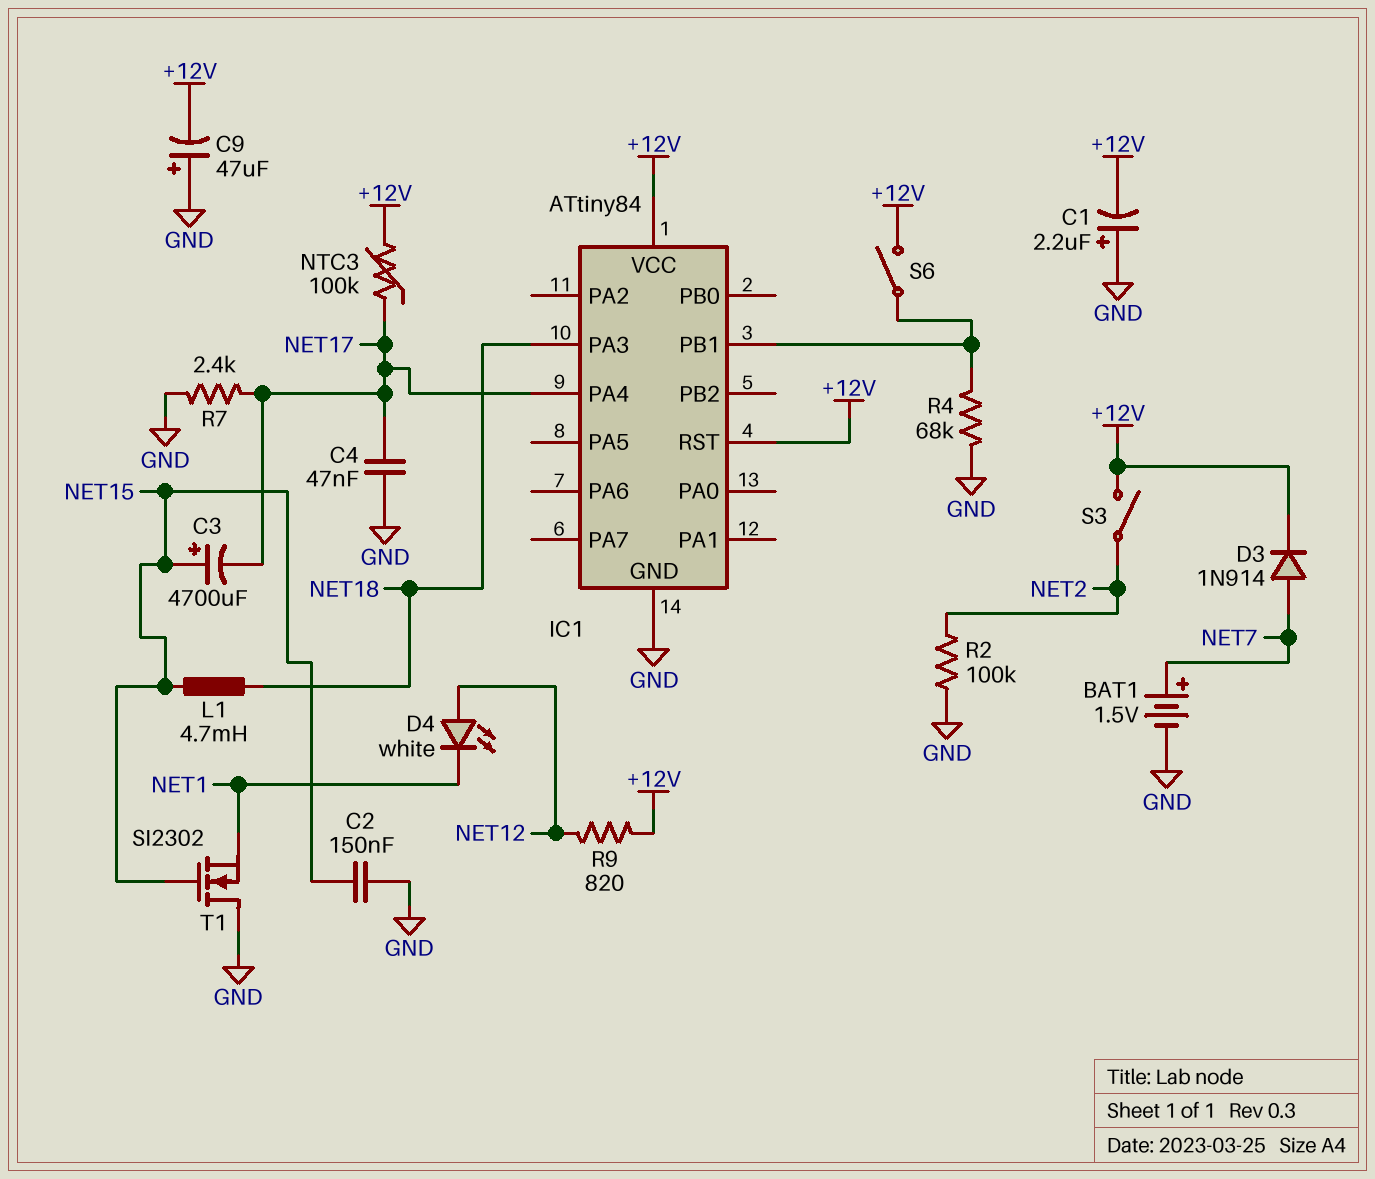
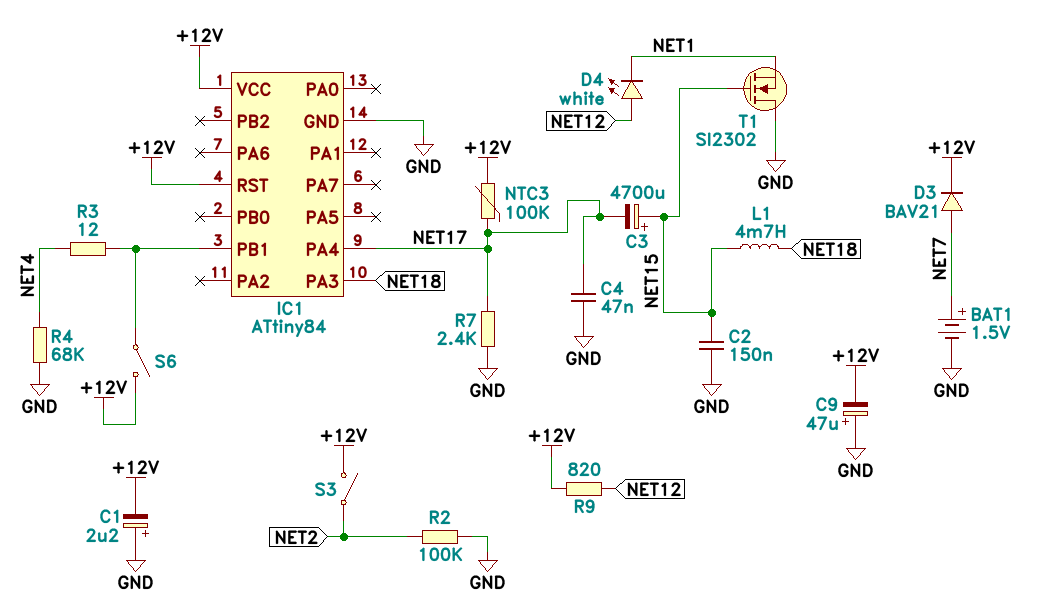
D3: diode 1N914 (A NET7, K +12V) -> diode BAV21 (A NET7, K +12V)
R3: none -> 12 (IC1/PB1, NET4)
R4: 68k (GND, IC1/PB1) -> 68k (GND, NET4)

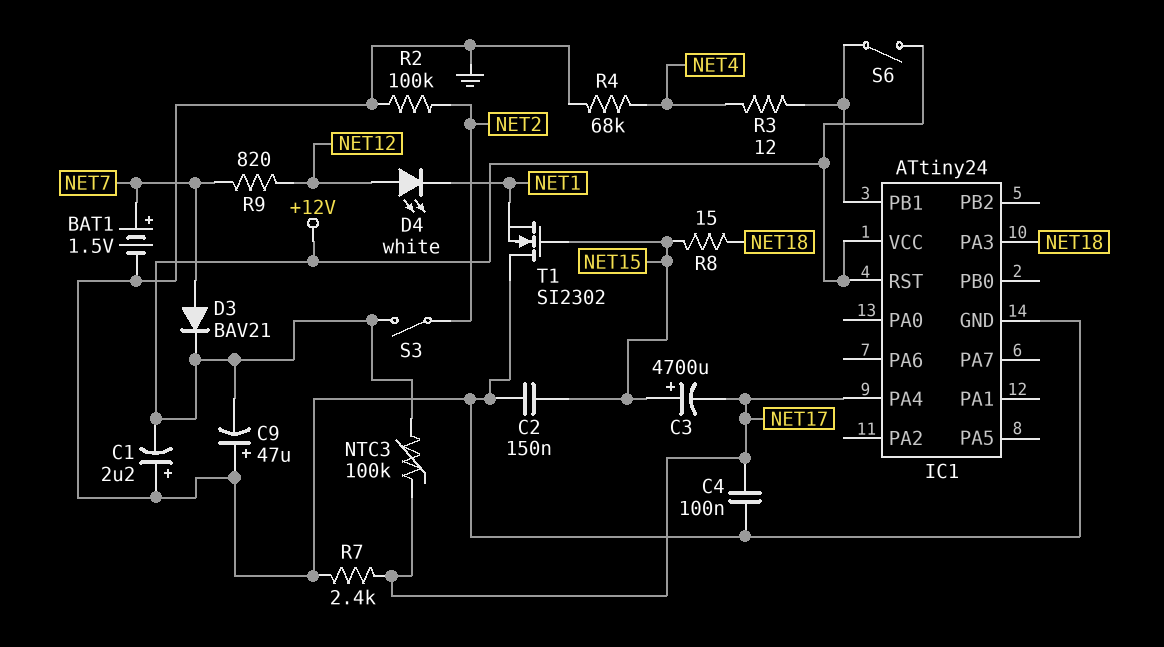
C4: 47nF (GND, NET17) -> 100nF (GND, NET17)
IC1: ATtiny84 -> ATtiny24
L1: 4.7mH (NET15, NET18) -> none
R8: none -> 15 (NET15, NET18)
R9: 820 (+12V, NET12) -> 820 (NET7, NET12)

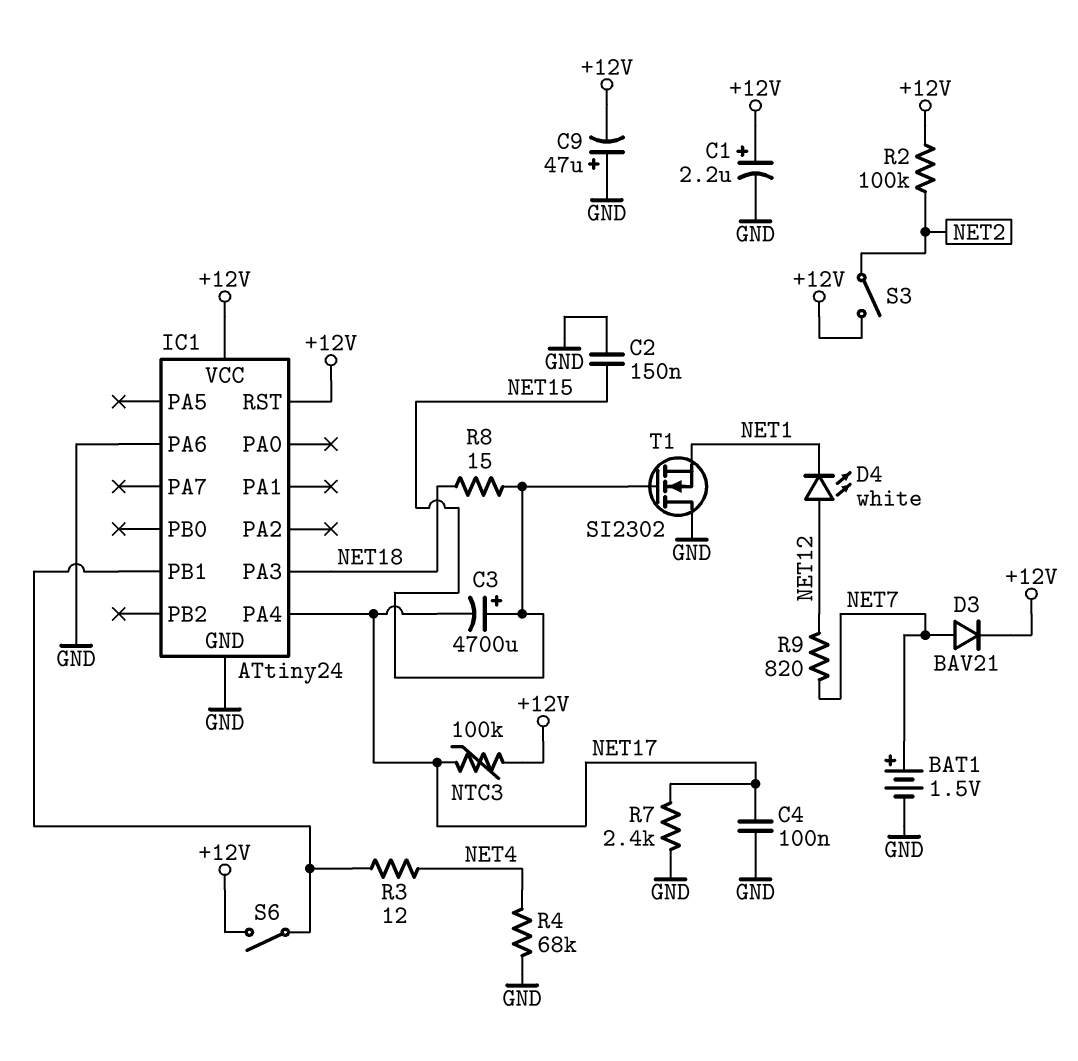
C1: 2.2uF (plus GND, minus +12V) -> 2.2uF (plus +12V, minus GND)
IC1 pin PA6: none -> GND
R2: 100k (GND, NET2) -> 100k (+12V, NET2)

